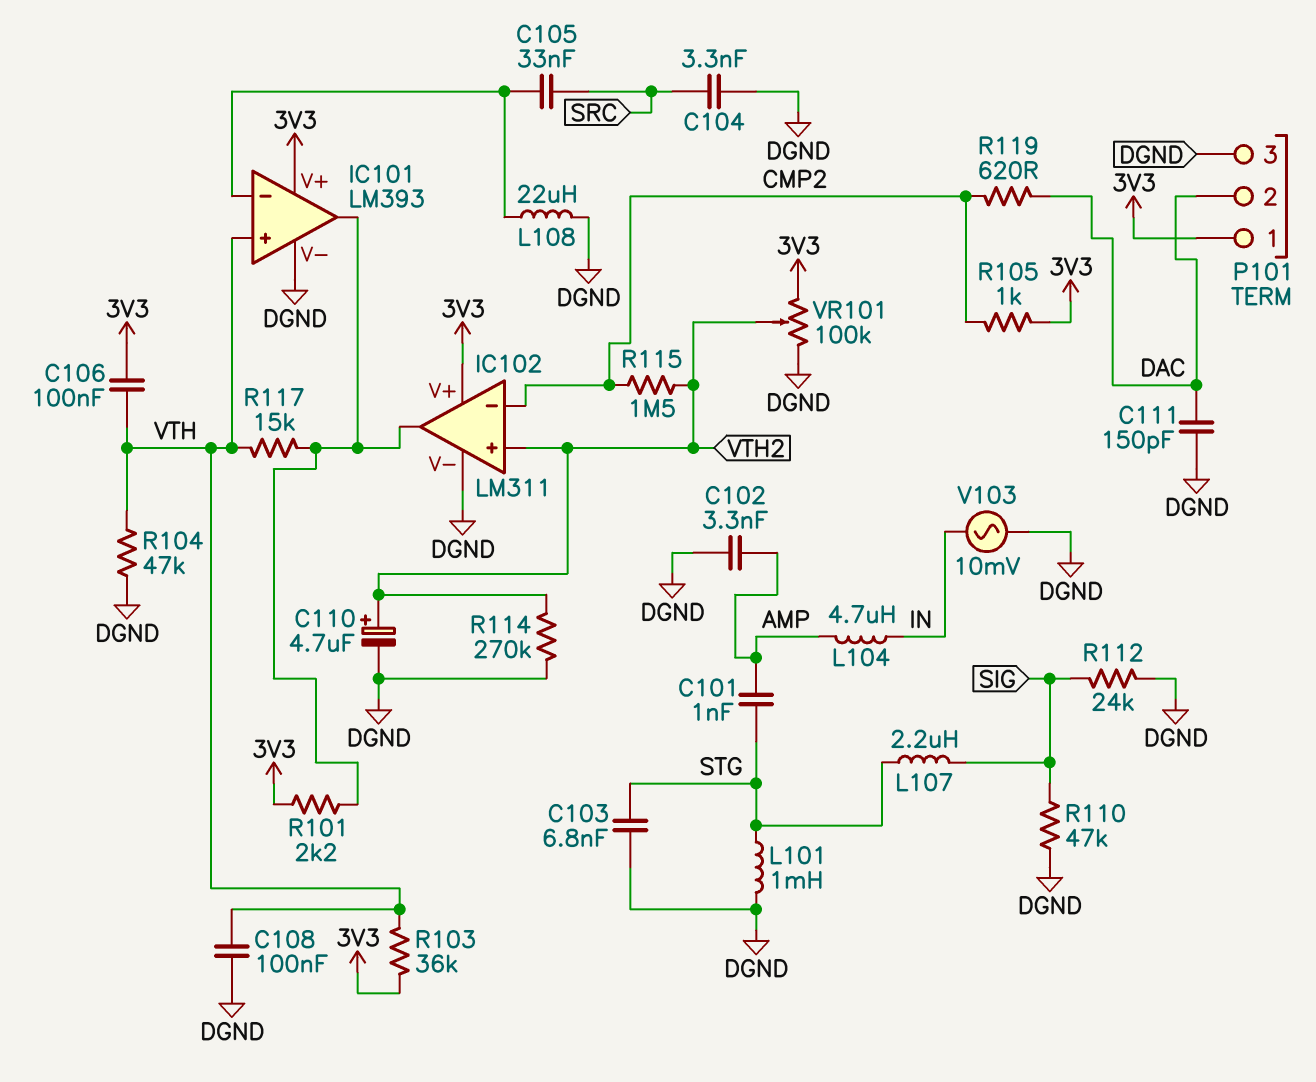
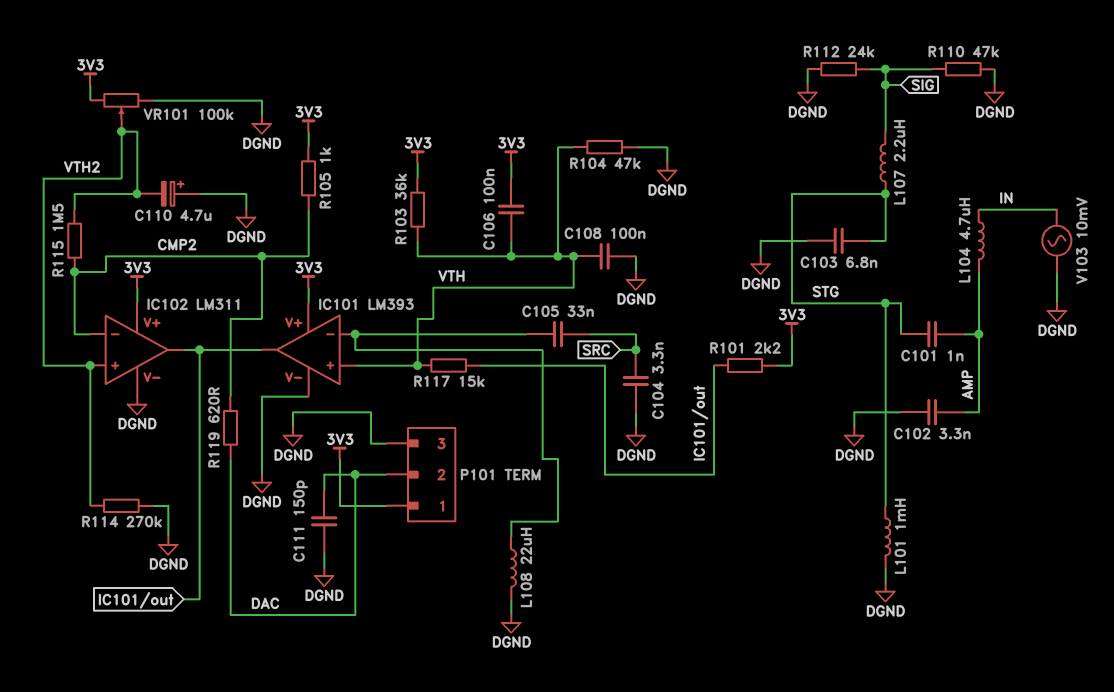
C110: 4.7uF (plus VTH2, minus DGND) -> 4.7uF (plus DGND, minus VTH2)

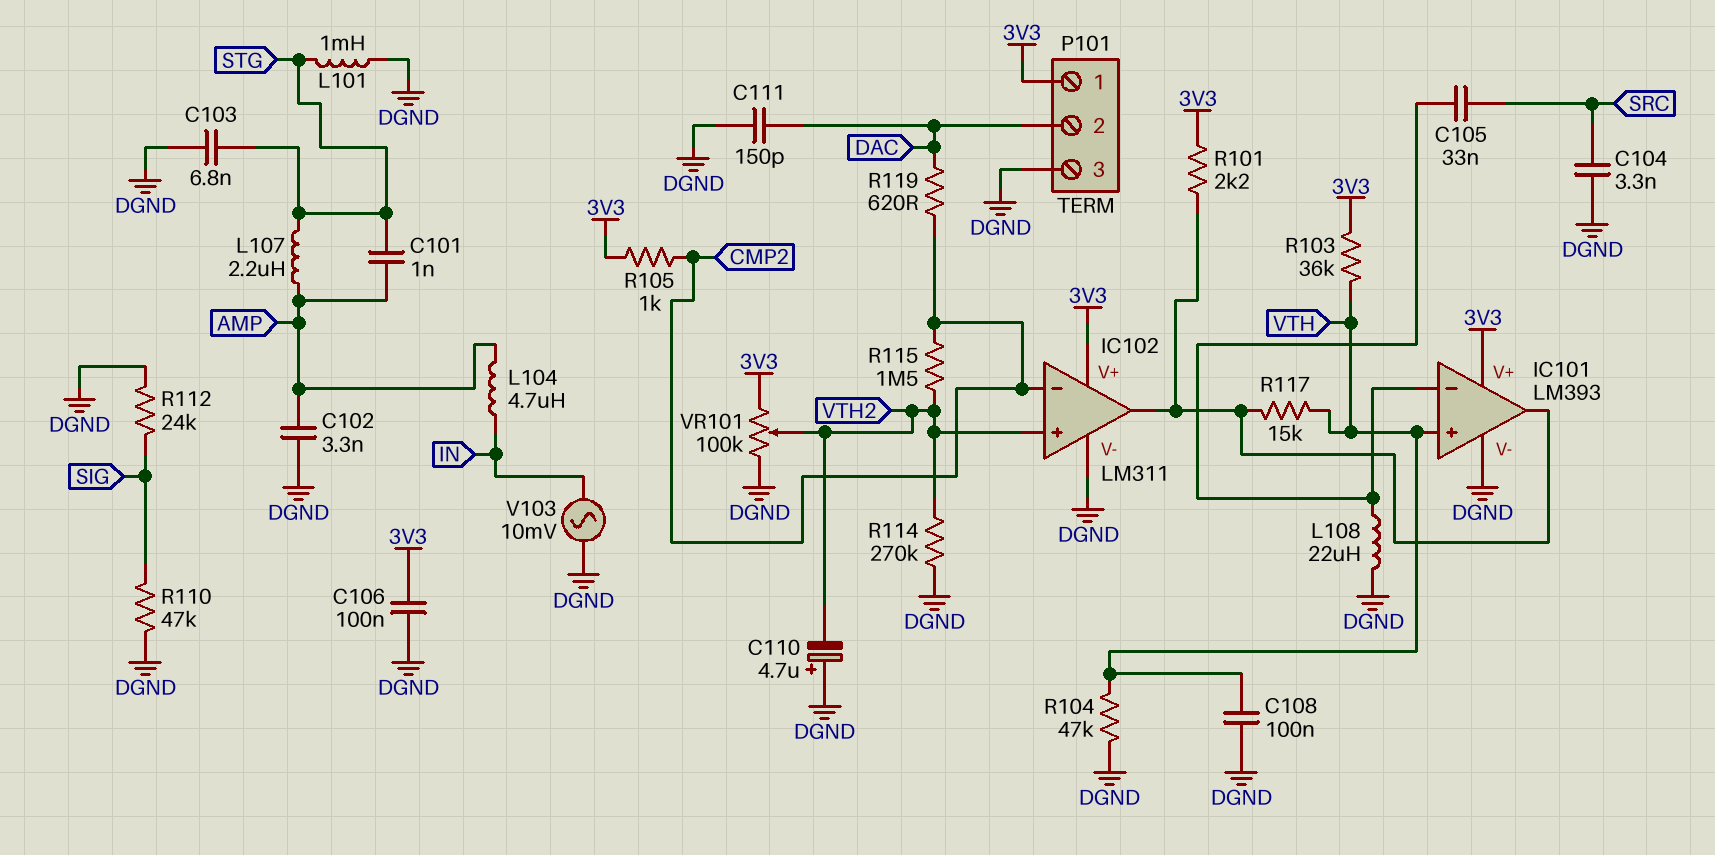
C106: 100nF (3V3, VTH) -> 100nF (3V3, DGND)
L107: 2.2uH (SIG, STG) -> 2.2uH (AMP, STG)

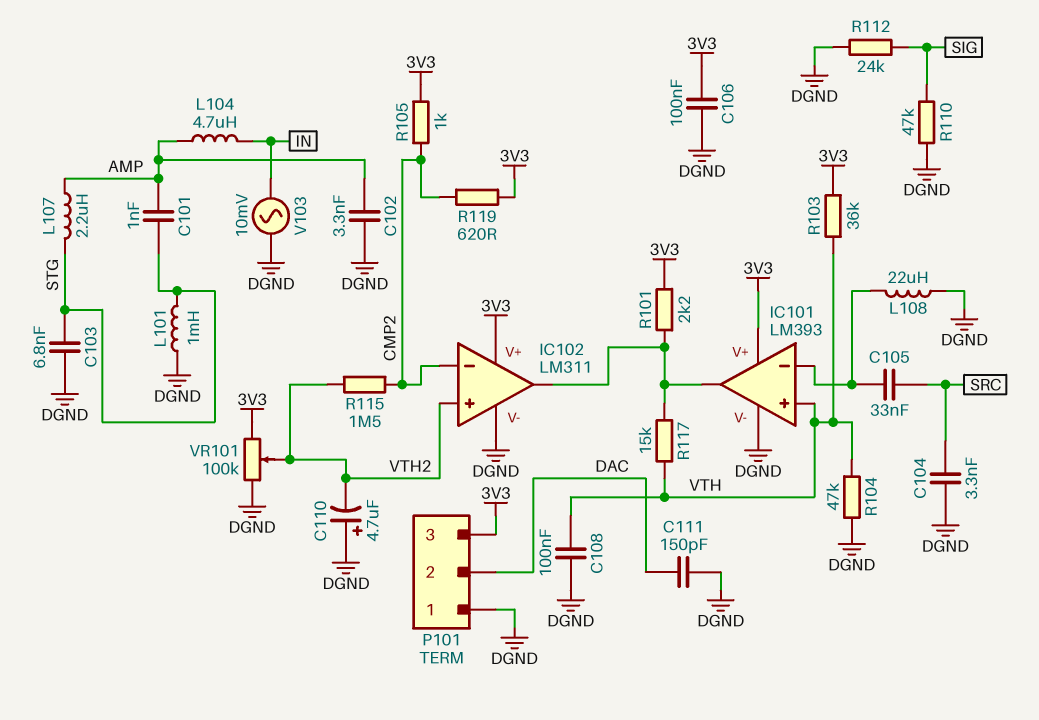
P101 pin 1: 3V3 -> DGND
P101 pin 3: DGND -> 3V3
R114: 270k (DGND, VTH2) -> none
R119: 620 (CMP2, DAC) -> 620 (3V3, CMP2)

